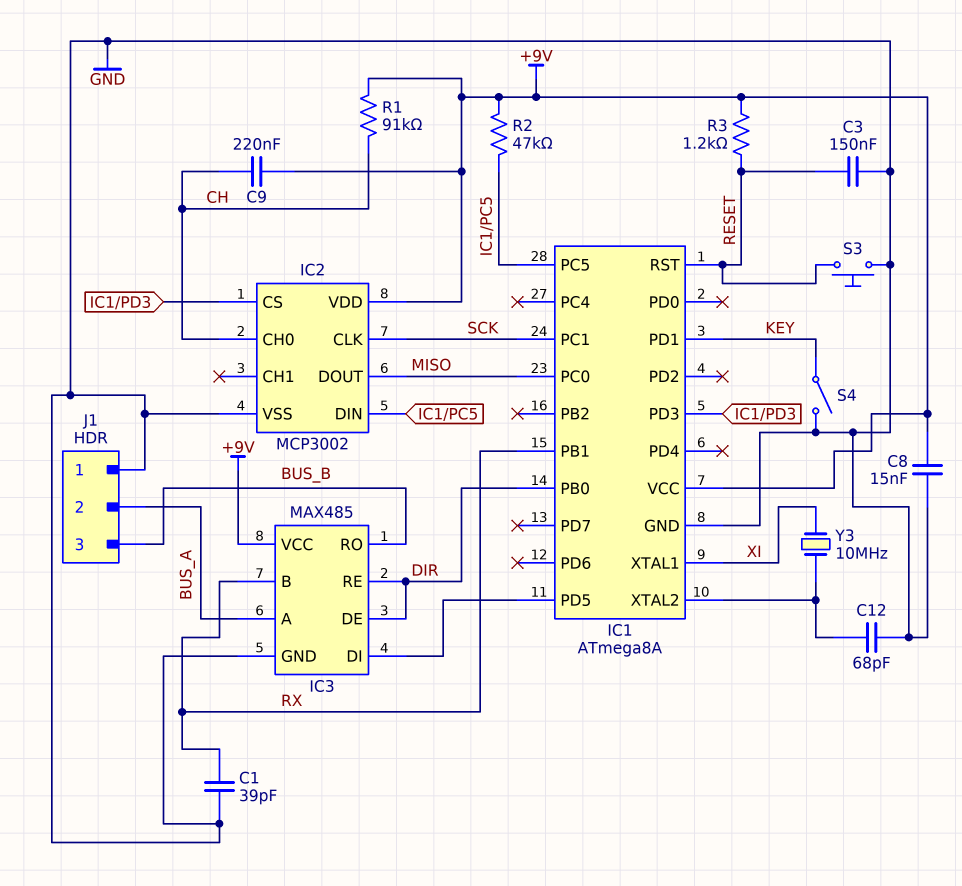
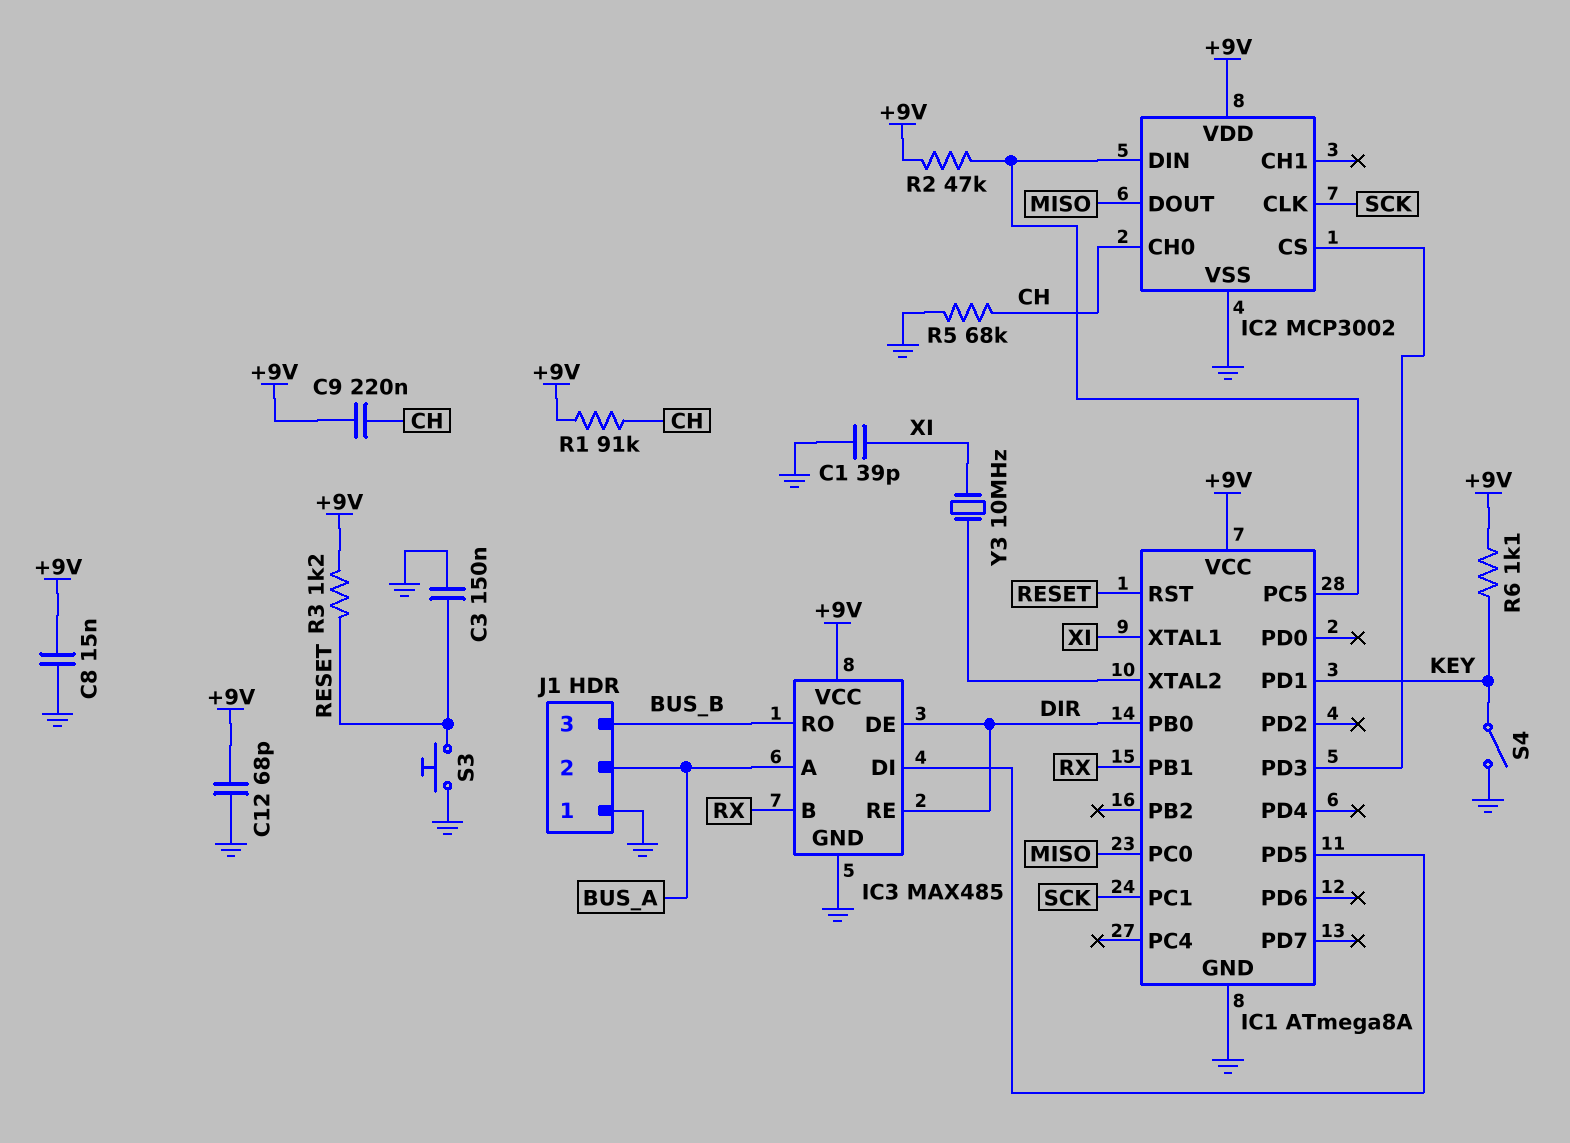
C1: 39pF (GND, RX) -> 39pF (GND, XI)
C12: 68pF (GND, IC1/XTAL2) -> 68pF (+9V, GND)
R5: none -> 68k (CH, GND)
R6: none -> 1.1k (+9V, KEY)

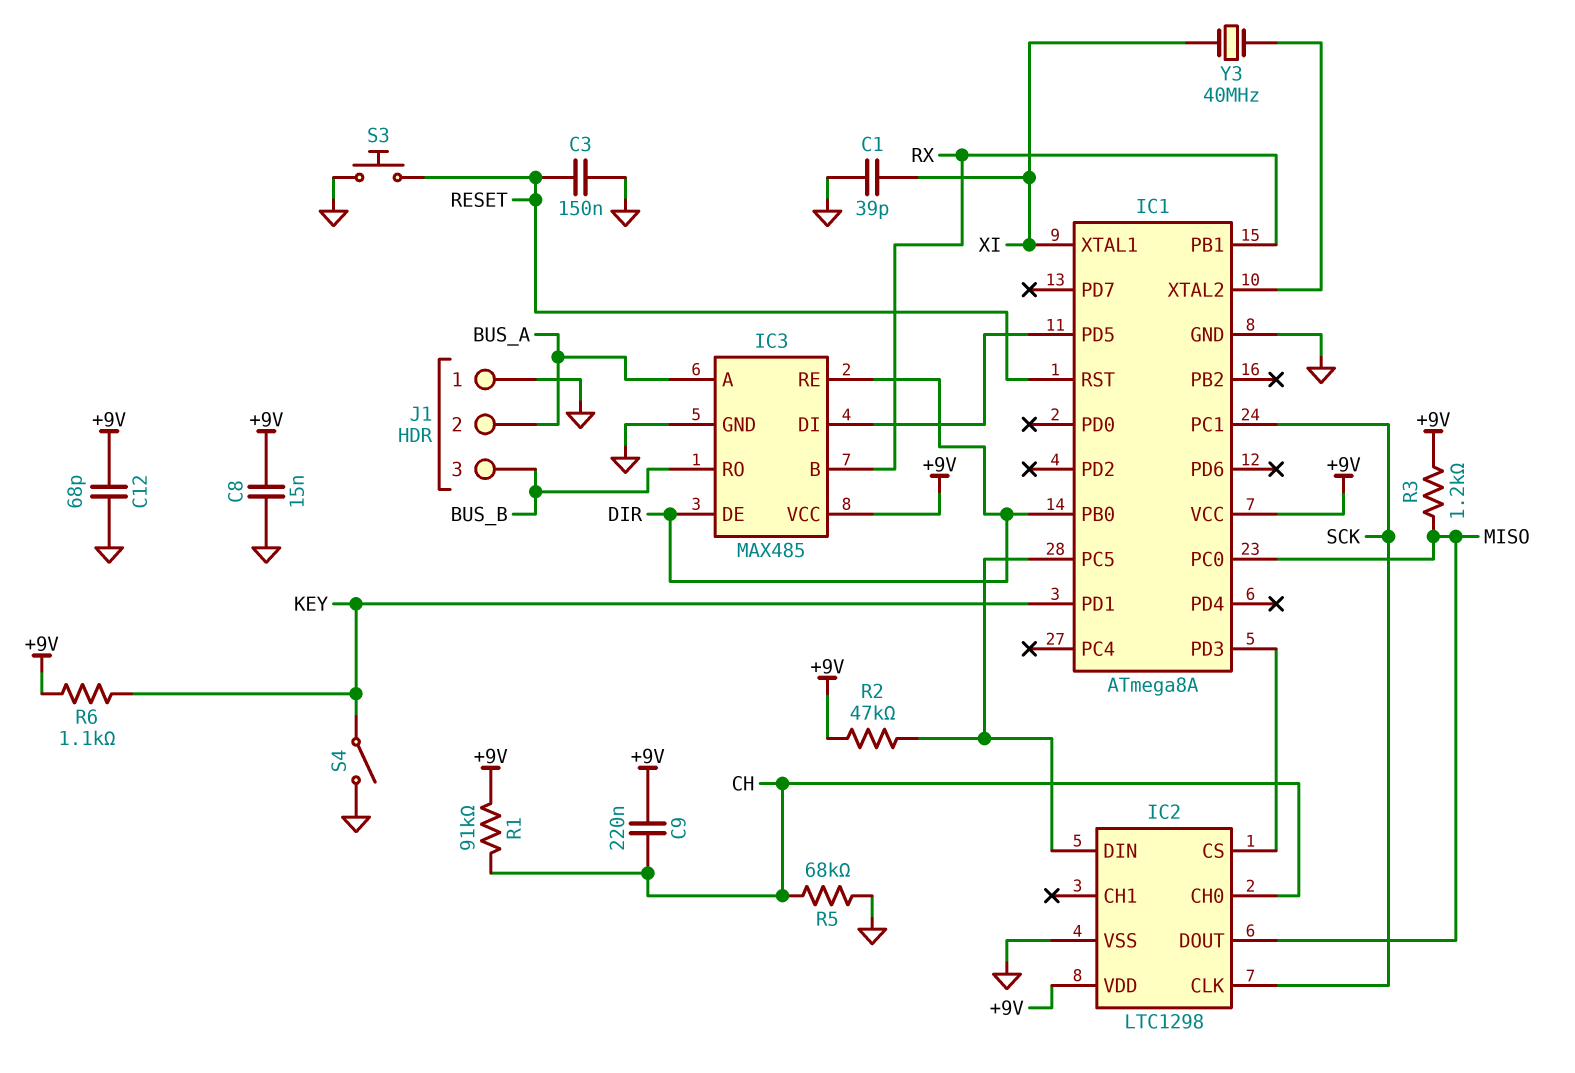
IC2: MCP3002 -> LTC1298
R3: 1.2k (+9V, RESET) -> 1.2k (+9V, MISO)
Y3: 10MHz (IC1/XTAL2, XI) -> 40MHz (IC1/XTAL2, XI)

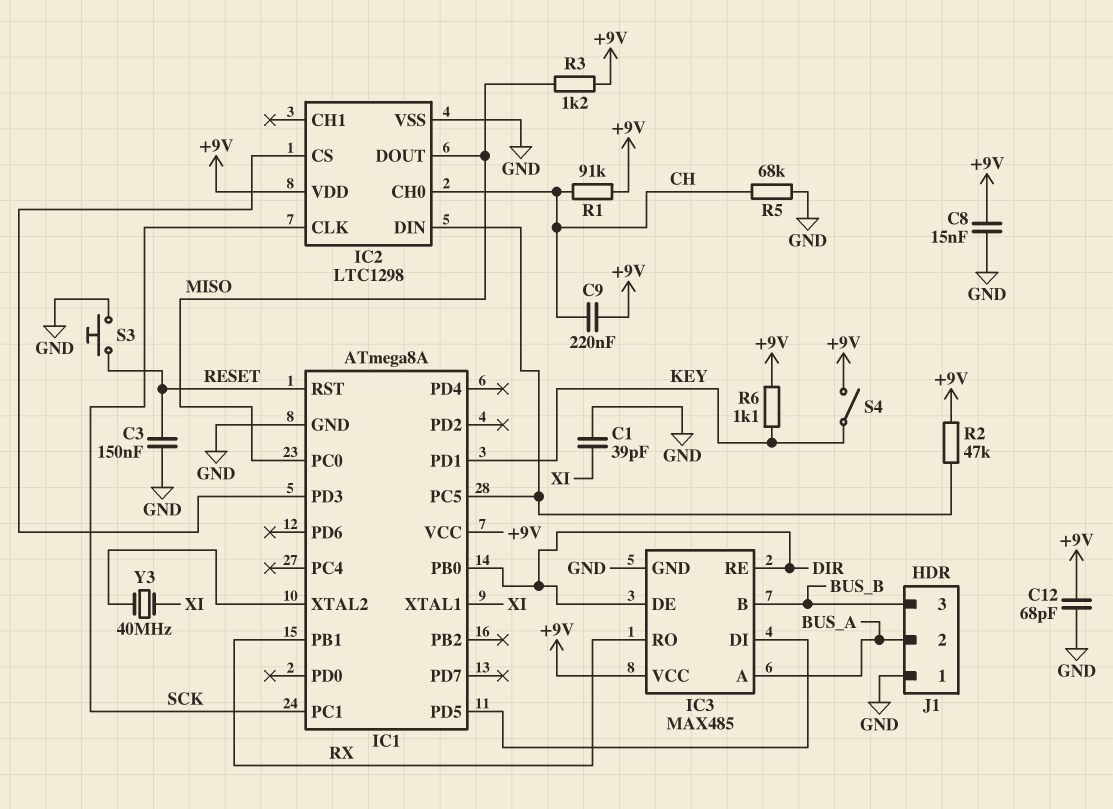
IC3 pin B: RX -> BUS_B
IC3 pin RO: BUS_B -> RX
S4: switch (GND, KEY) -> switch (+9V, KEY)

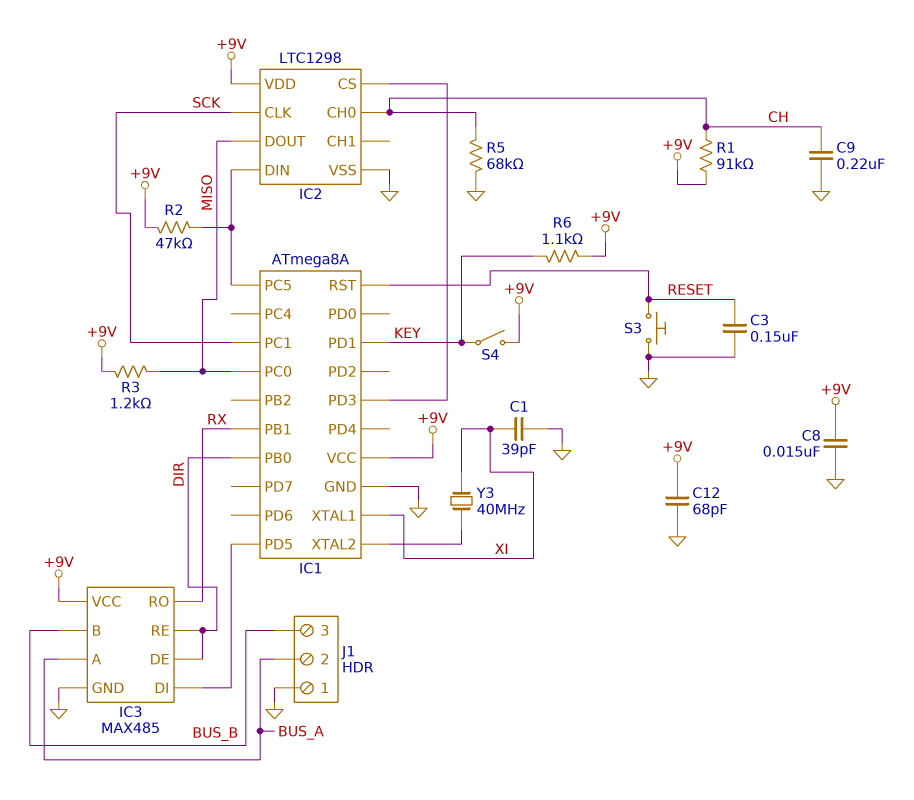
C9: 220nF (+9V, CH) -> 220nF (CH, GND)

